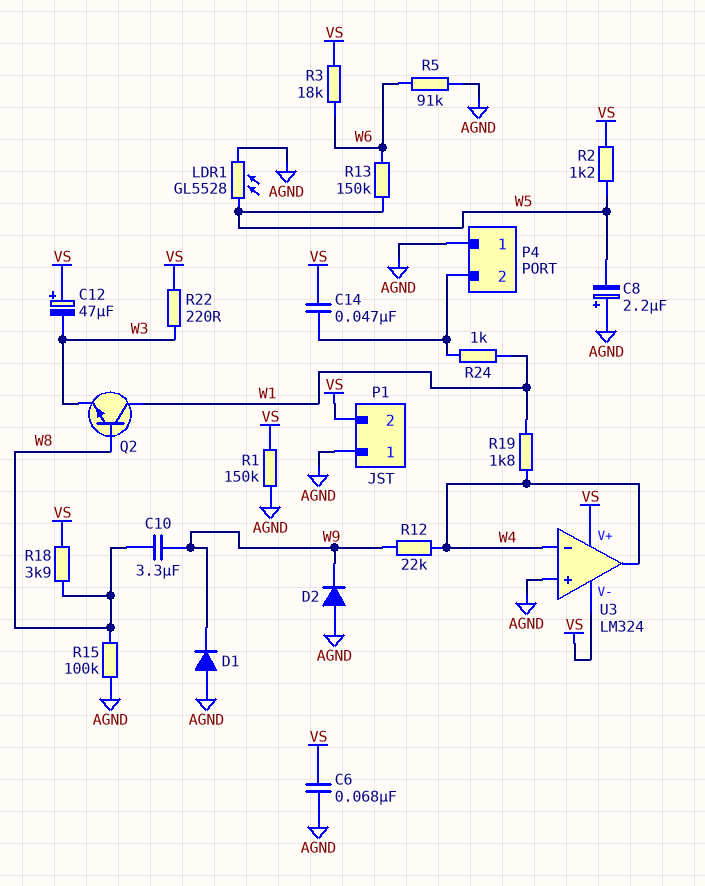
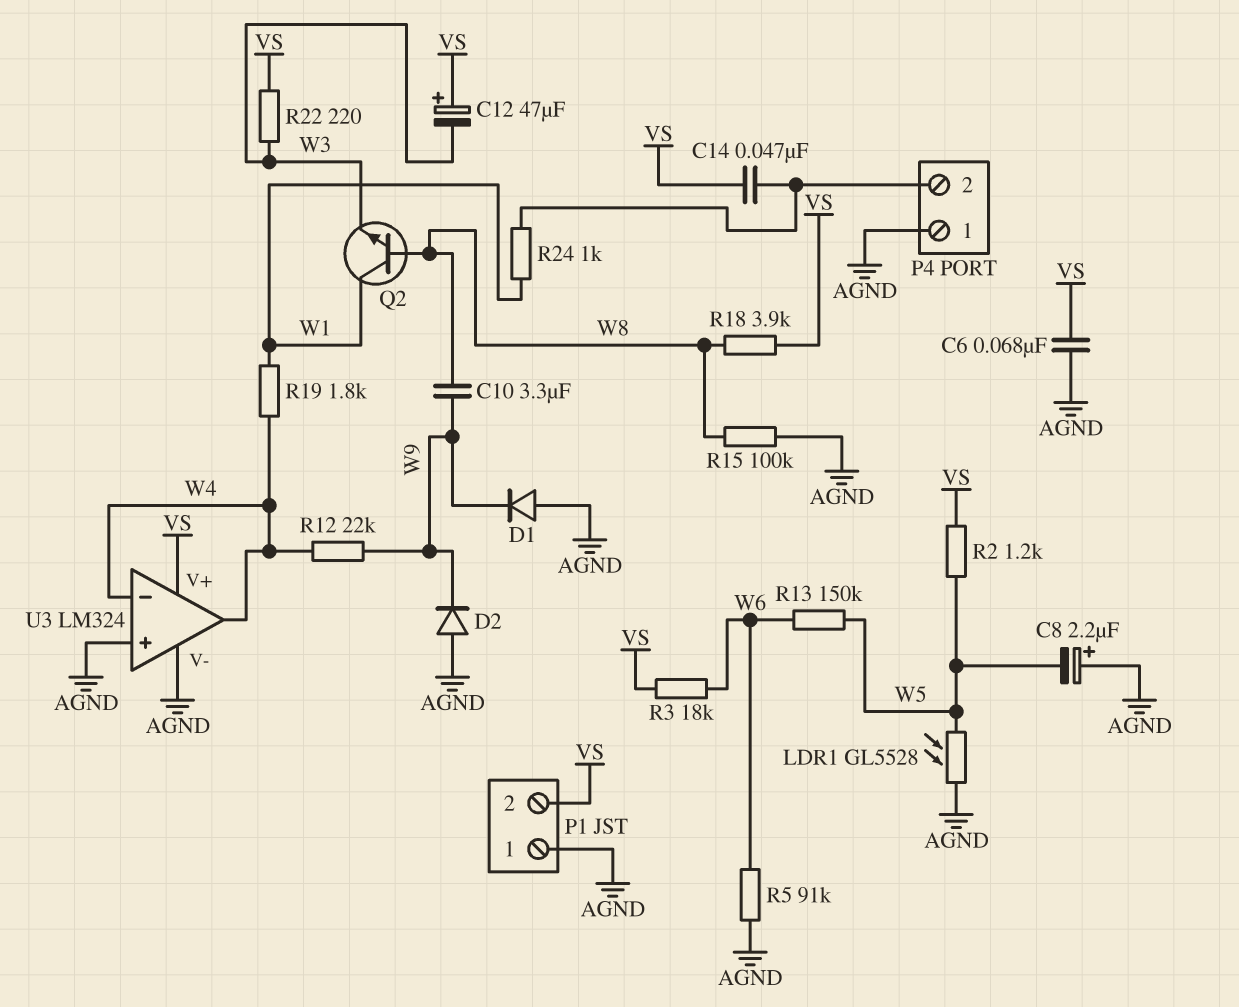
R1: 150k (AGND, VS) -> none
U3 pin V-: VS -> AGND

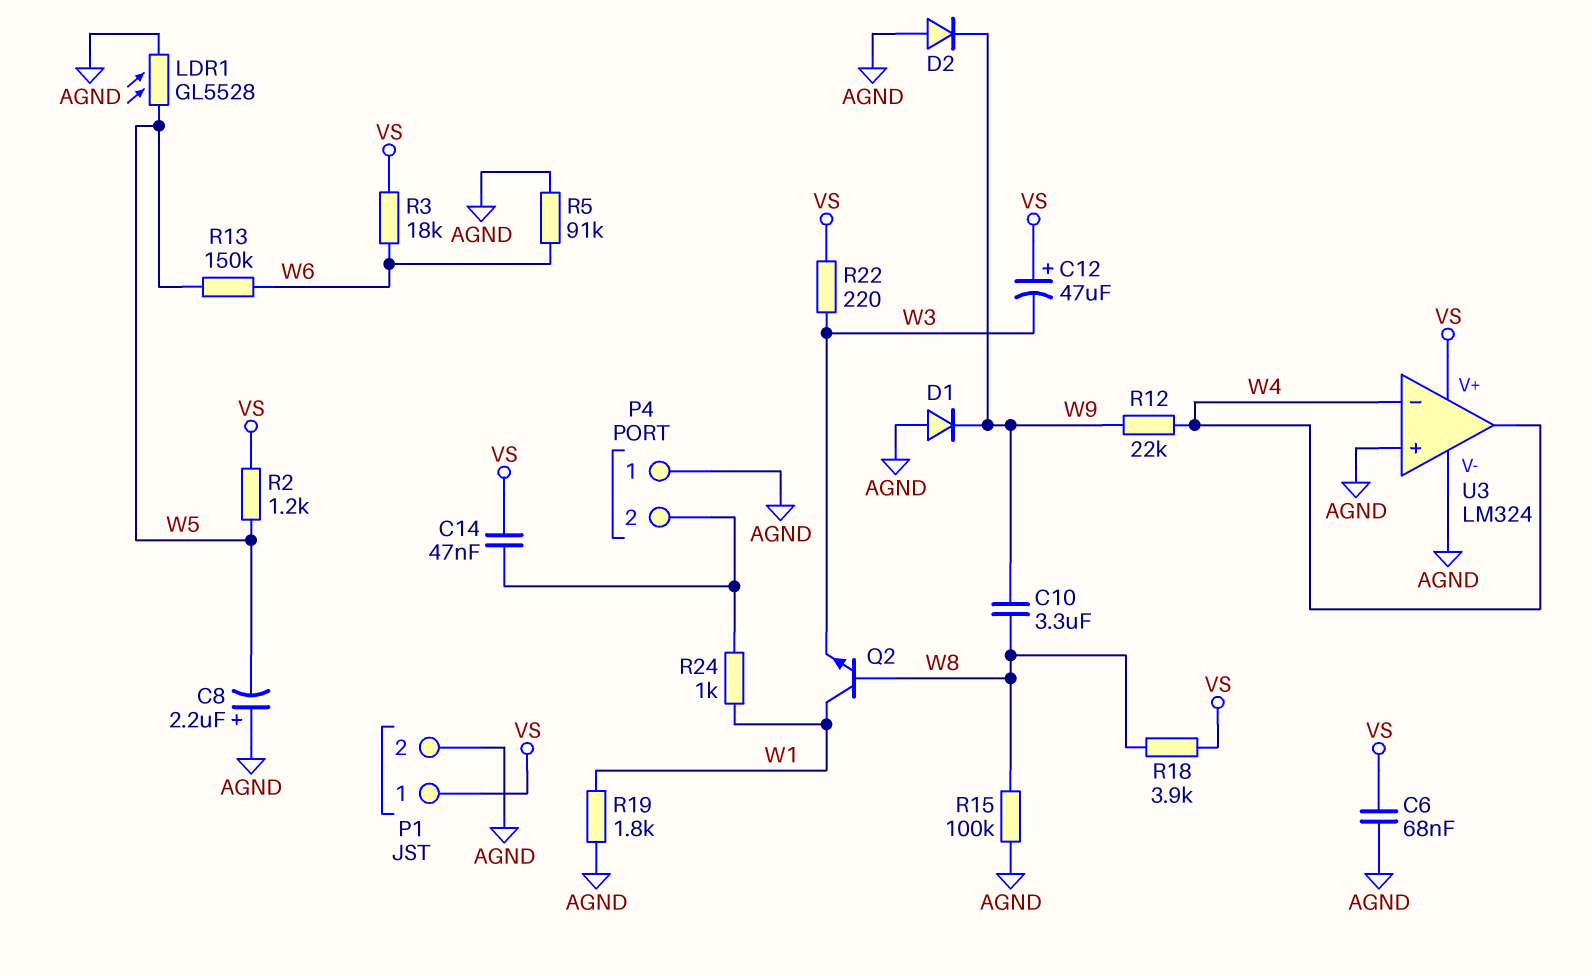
P1 pin 1: AGND -> VS
P1 pin 2: VS -> AGND
R19: 1.8k (W1, W4) -> 1.8k (AGND, W1)

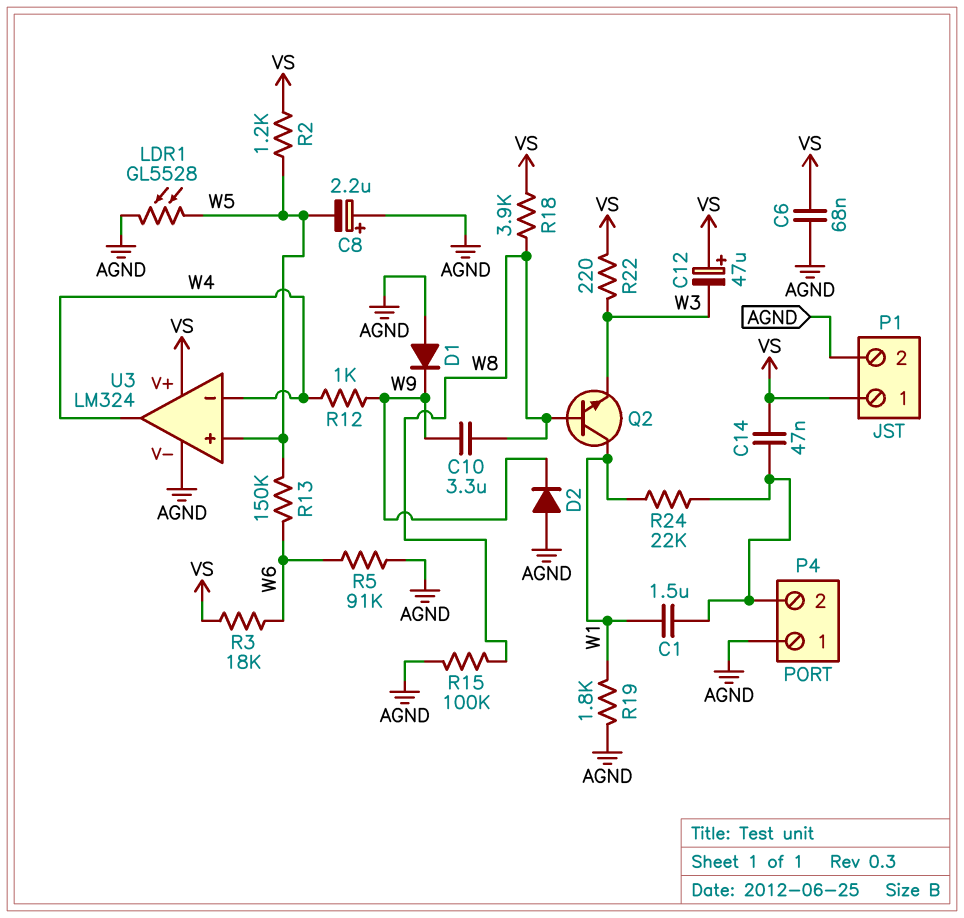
C1: none -> 1.5uF (P4/2, W1)
R12: 22k (W4, W9) -> 1k (W4, W9)
R24: 1k (P4/2, W1) -> 22k (P4/2, W1)
U3 pin in+: AGND -> W5

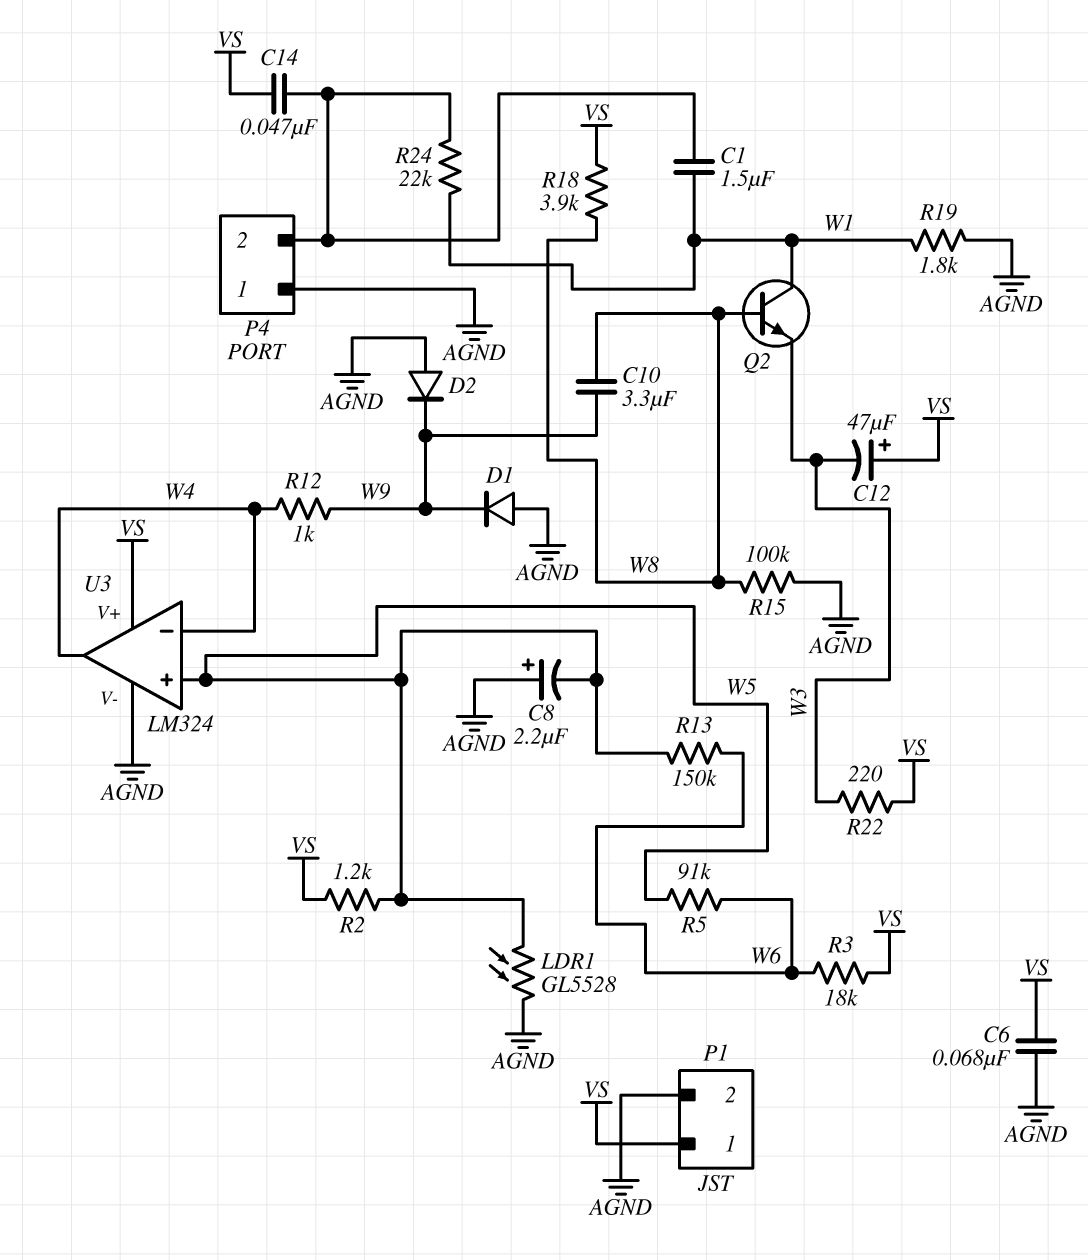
R5: 91k (AGND, W6) -> 91k (W5, W6)

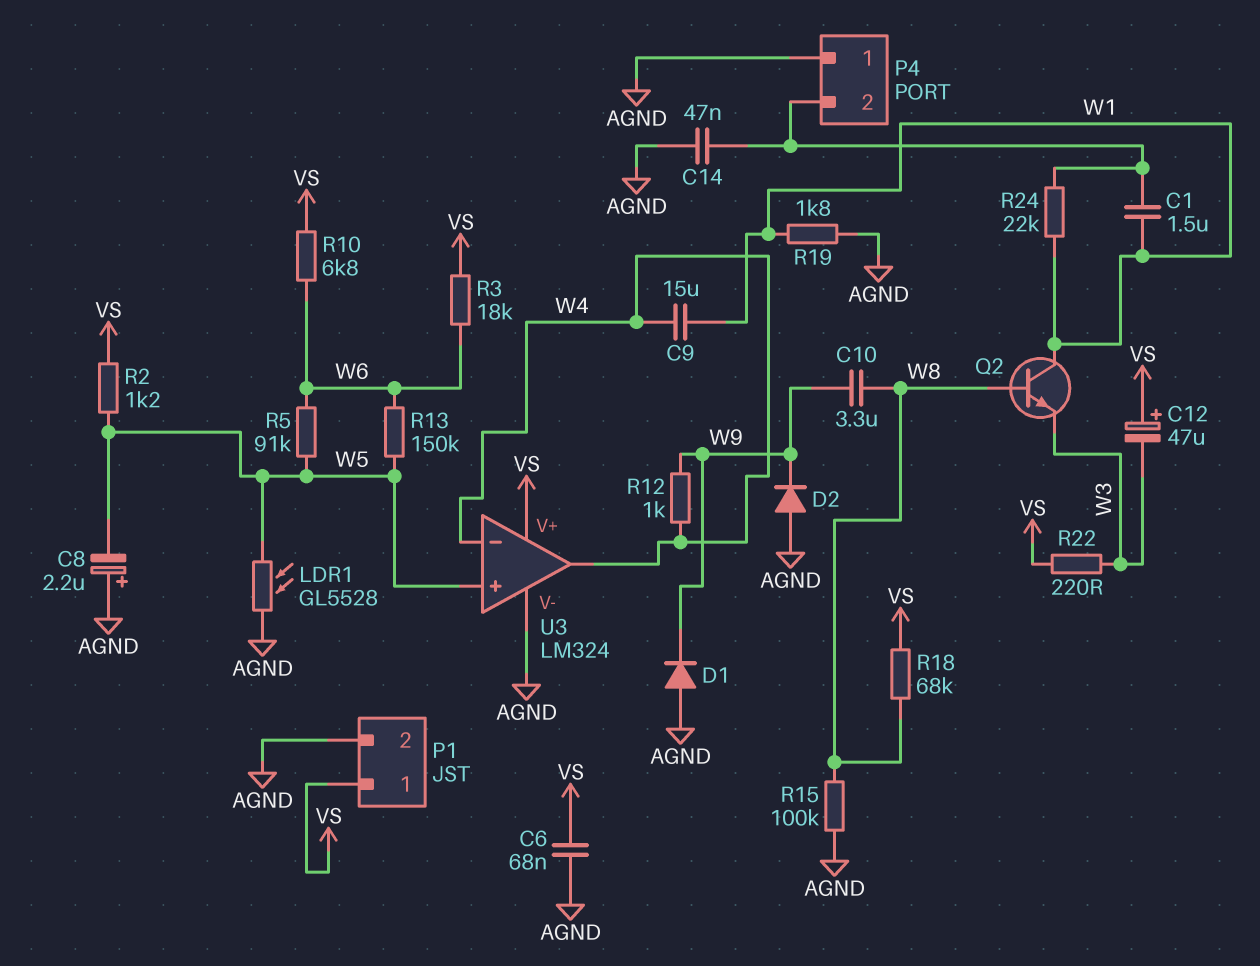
C9: none -> 15uF (W1, W4)
C14: 47nF (P4/2, VS) -> 47nF (AGND, P4/2)
R10: none -> 6.8k (VS, W6)
R18: 3.9k (VS, W8) -> 68k (VS, W8)

